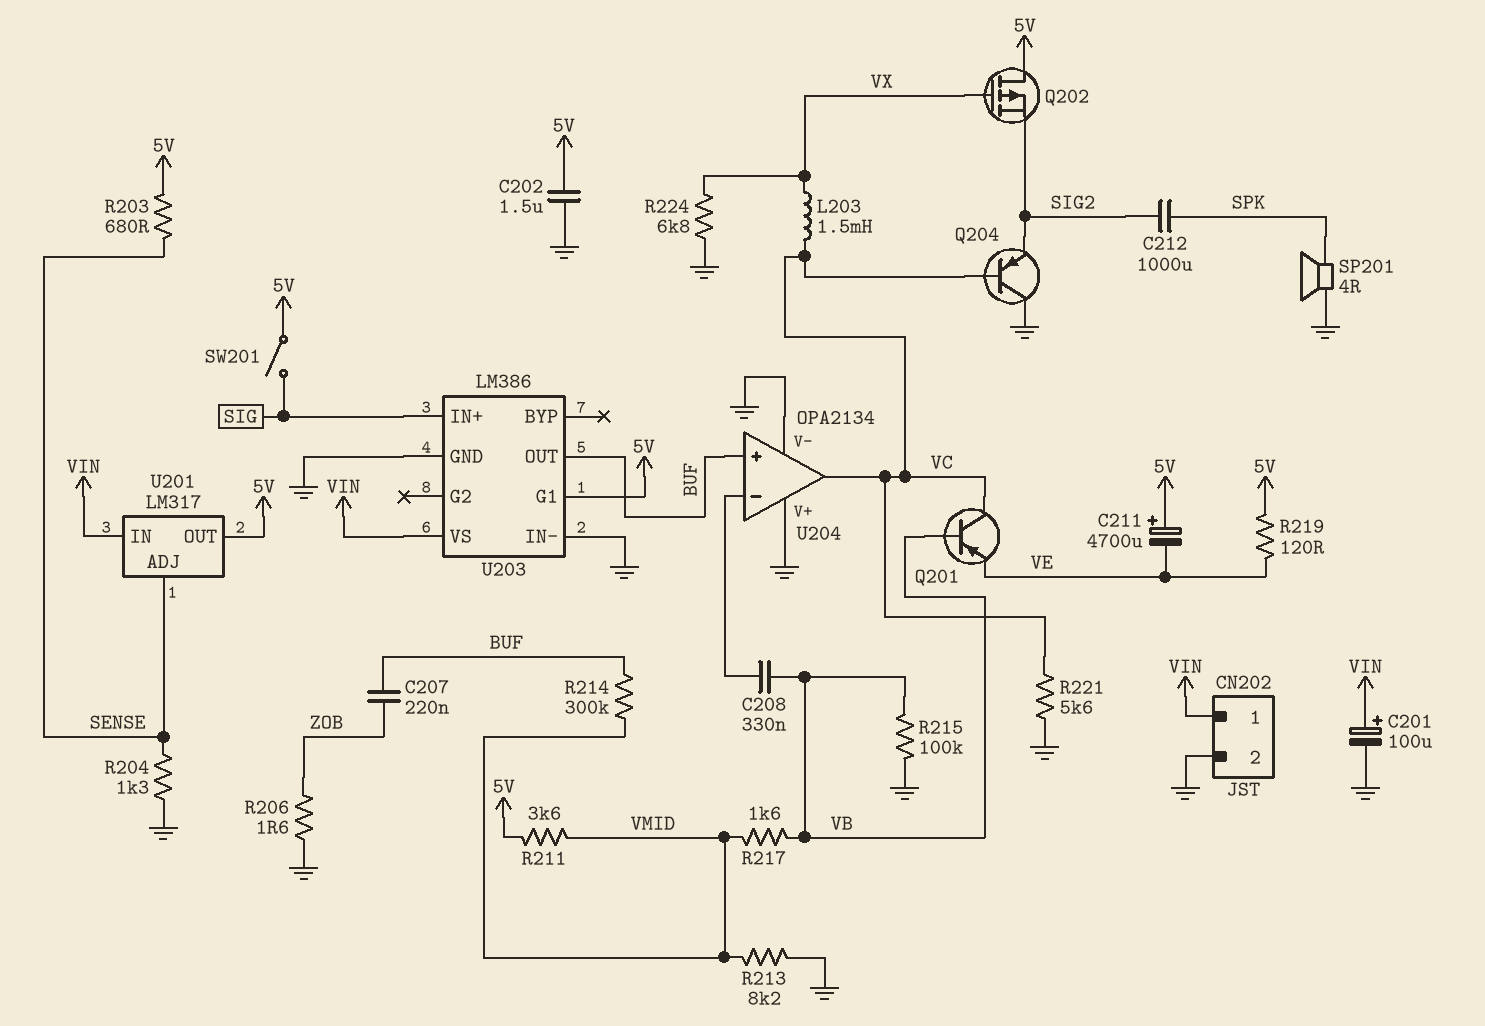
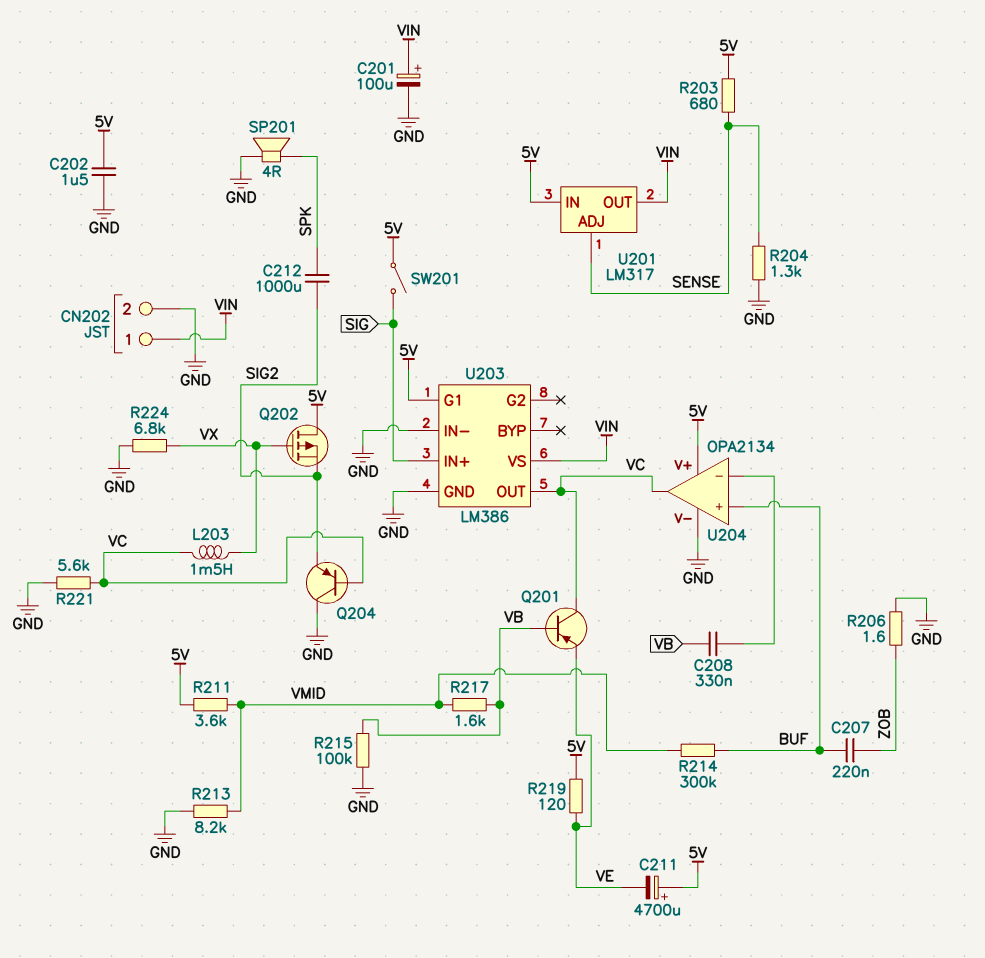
U201 pin IN: VIN -> 5V
U201 pin OUT: 5V -> VIN
U203 pin OUT: BUF -> VC
U204 pin V+: GND -> 5V

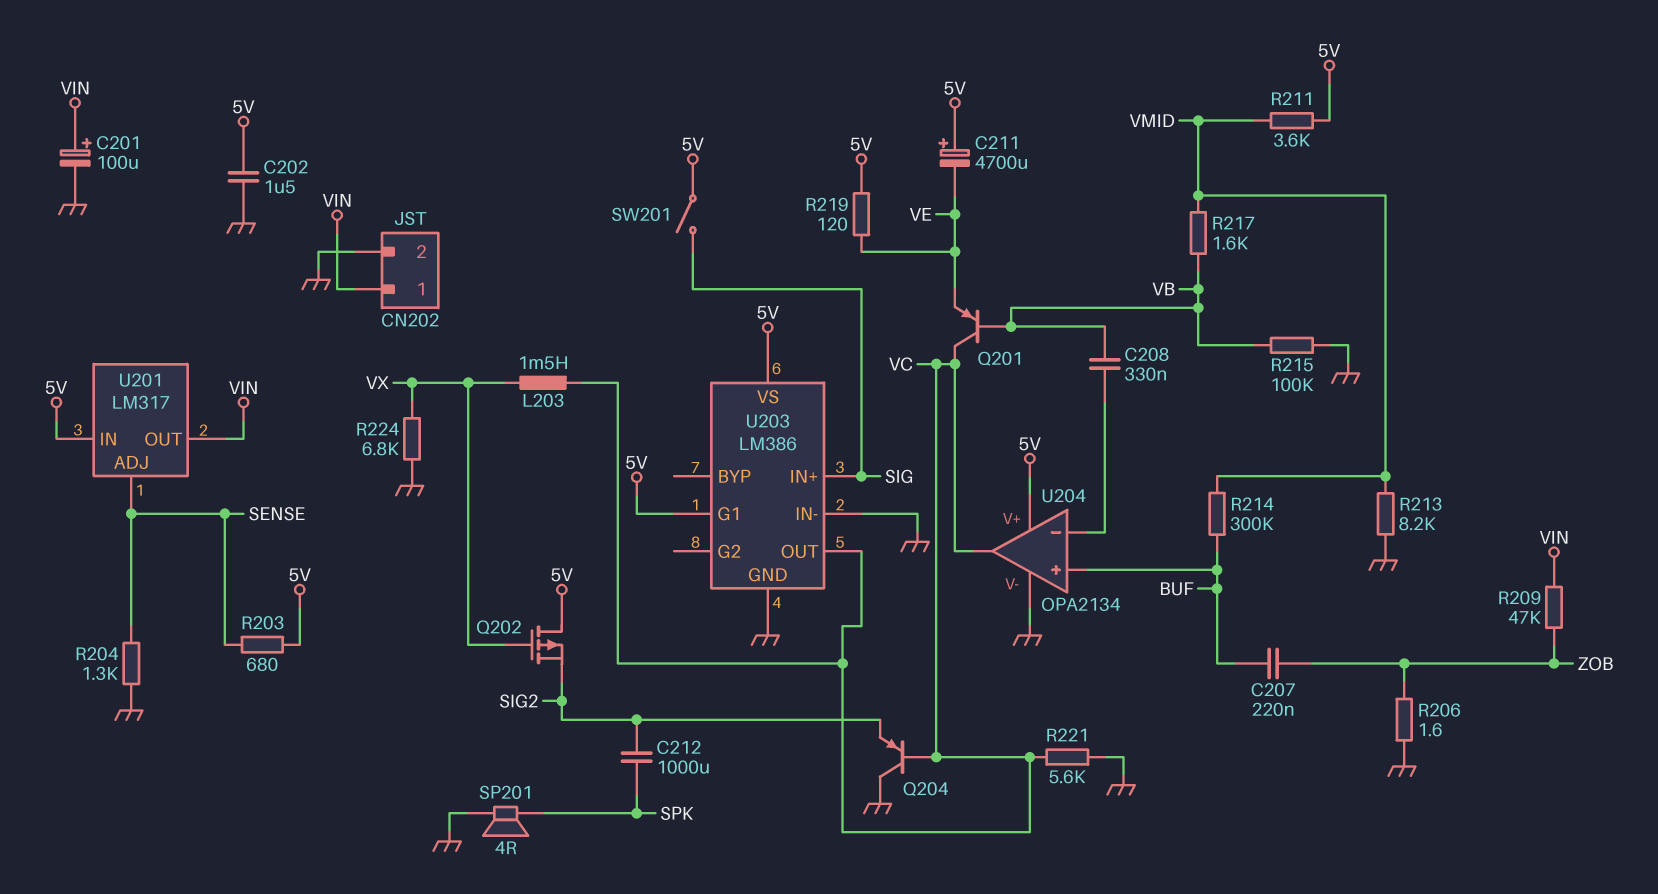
R209: none -> 47k (VIN, ZOB)
U203 pin VS: VIN -> 5V

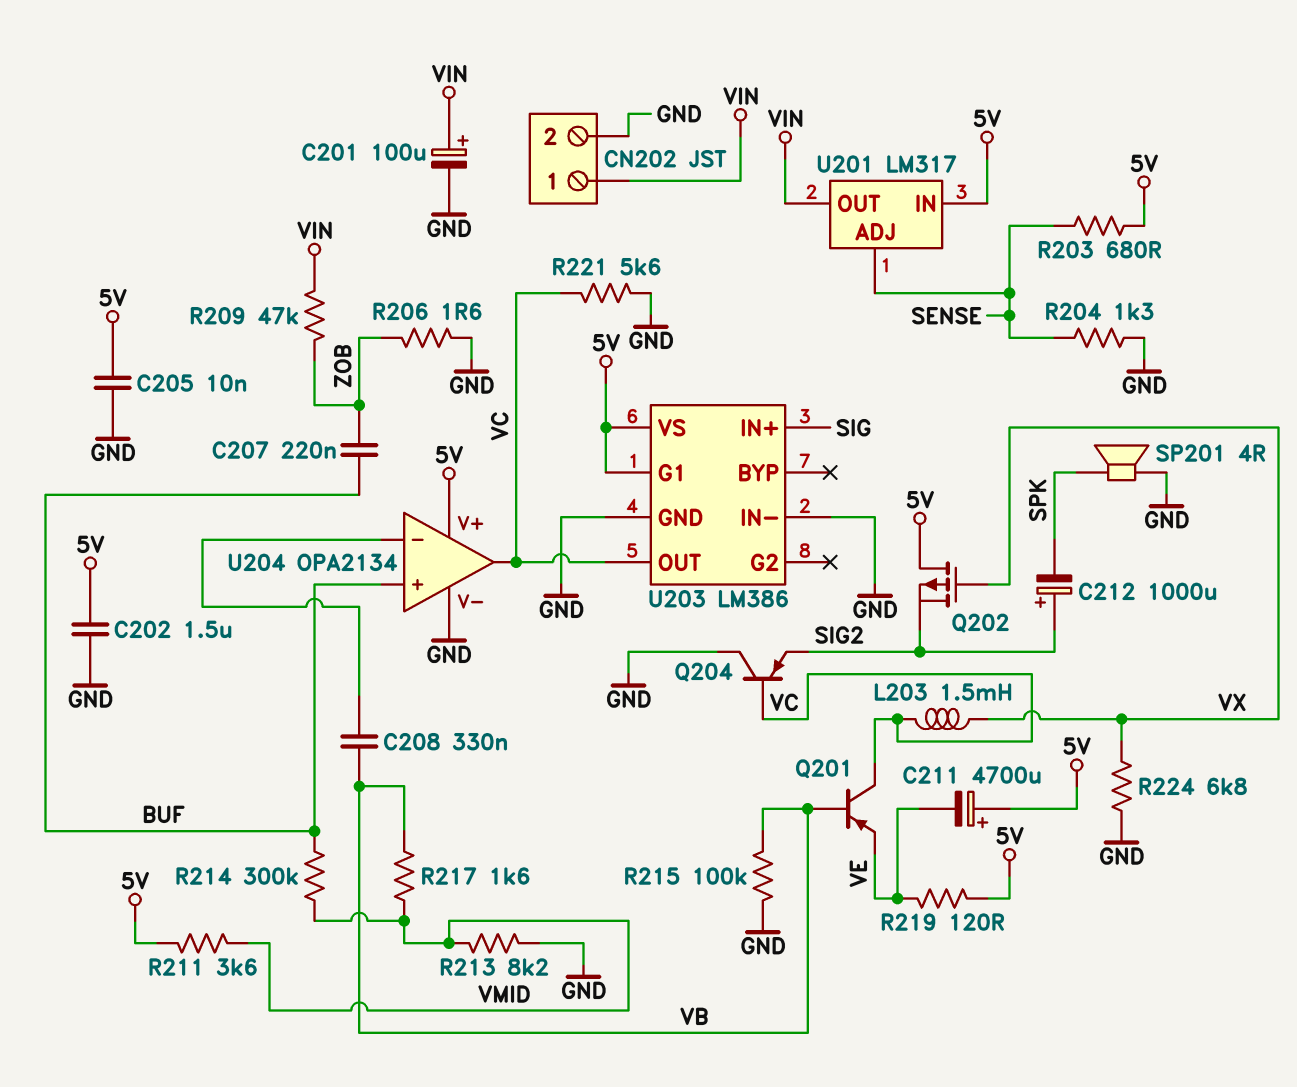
C205: none -> 10nF (5V, GND)
C212: 1000uF (SIG2, SPK) -> 1000uF (plus SIG2, minus SPK)
SW201: switch (5V, SIG) -> none

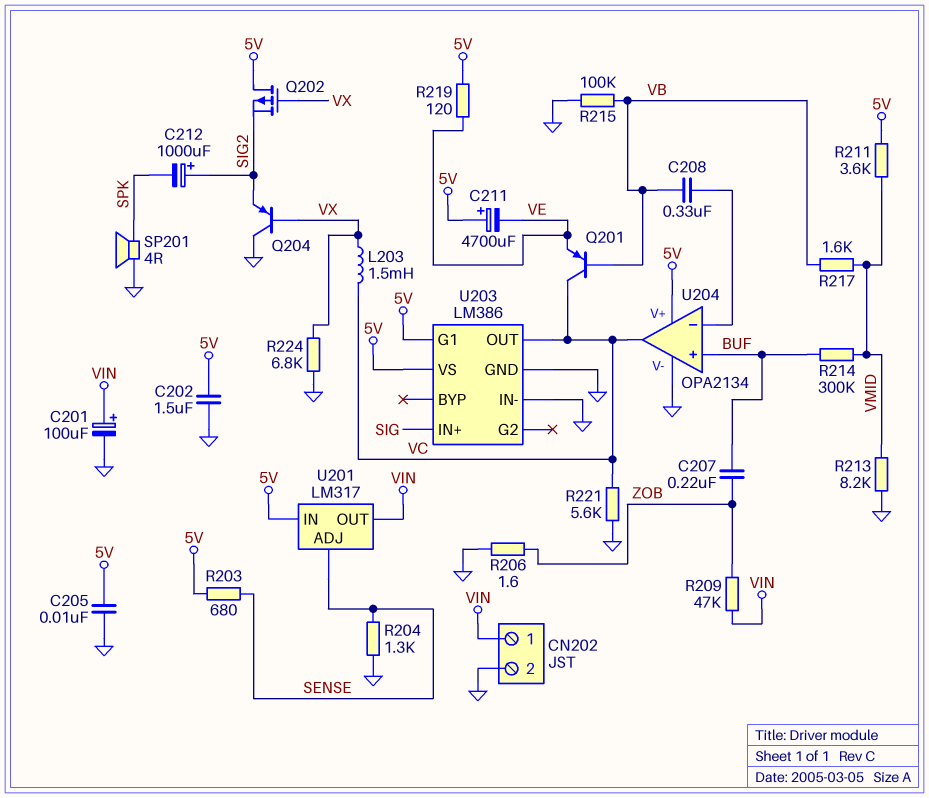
Q204: PNP (B VC, C GND, E SIG2) -> PNP (B VX, C GND, E SIG2)

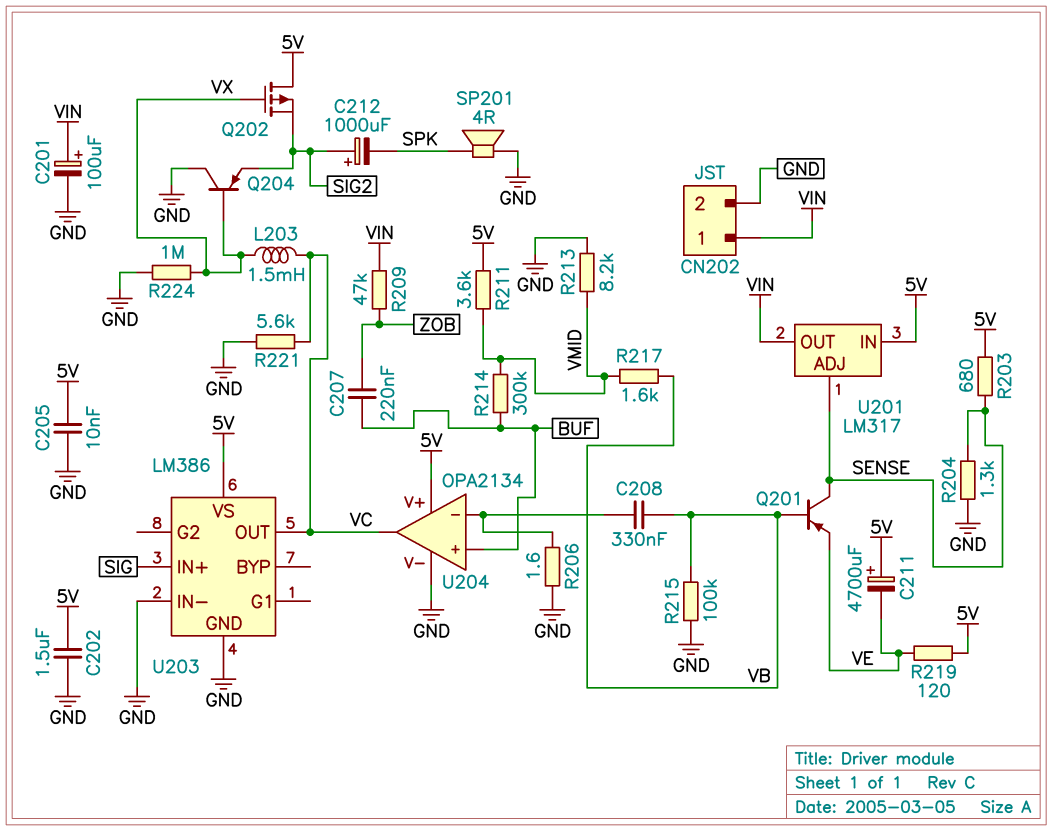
Q201: PNP (B VB, C VC, E VE) -> PNP (B VB, C SENSE, E VE)
R206: 1.6 (GND, ZOB) -> 1.6 (GND, U204/in-)
R224: 6.8k (GND, VX) -> 1M (GND, VX)
U203 pin G1: 5V -> none

